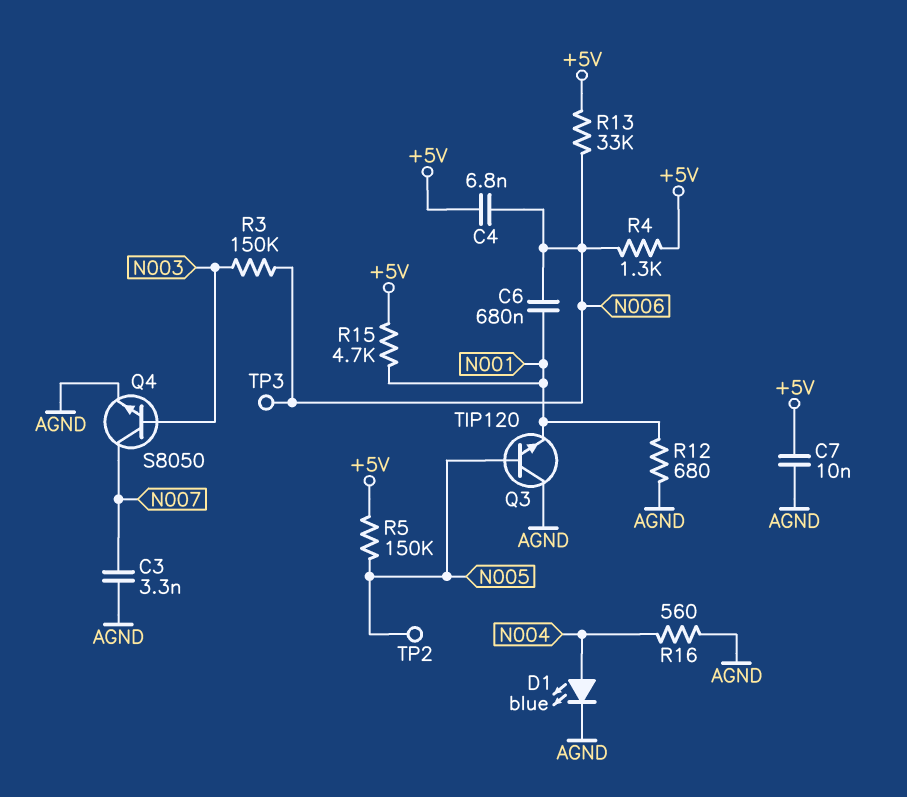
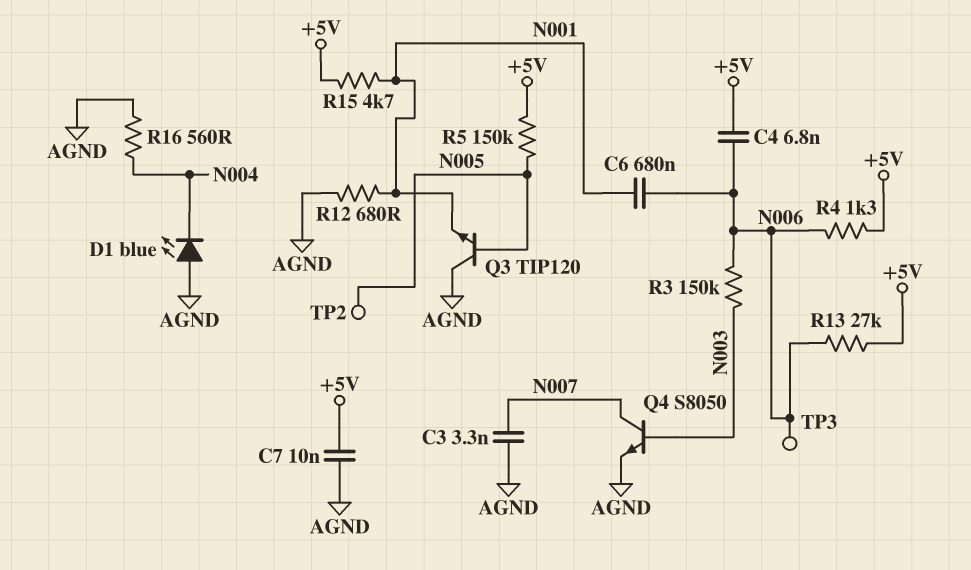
D1: LED blue (A N004, K AGND) -> LED blue (A AGND, K N004)
R13: 33k (+5V, N006) -> 27k (+5V, N006)

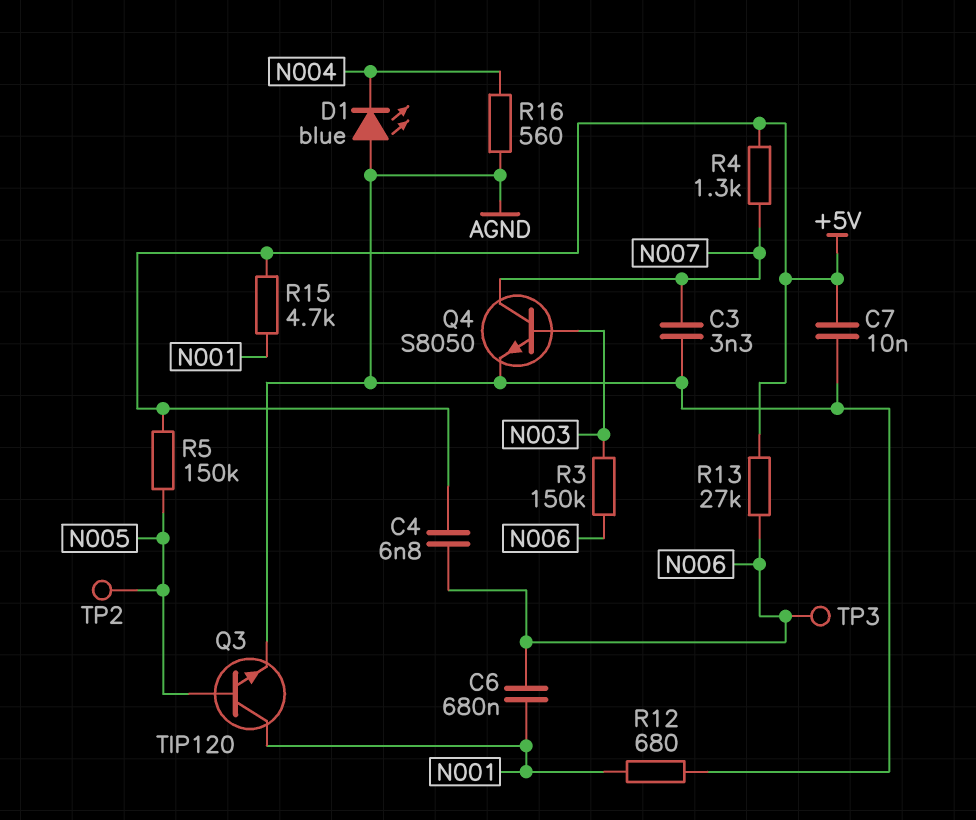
Q3: NPN TIP120 (B N005, C AGND, E N001) -> NPN TIP120 (B N005, C N001, E AGND)
R4: 1.3k (+5V, N006) -> 1.3k (+5V, N007)

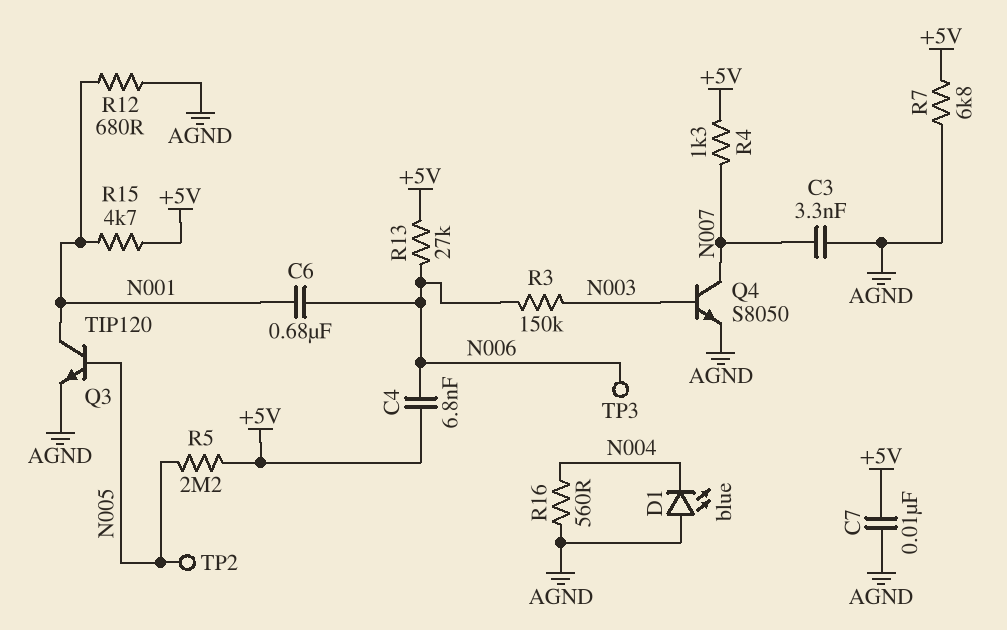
R5: 150k (+5V, N005) -> 2.2M (+5V, N005)
R7: none -> 6.8k (+5V, AGND)

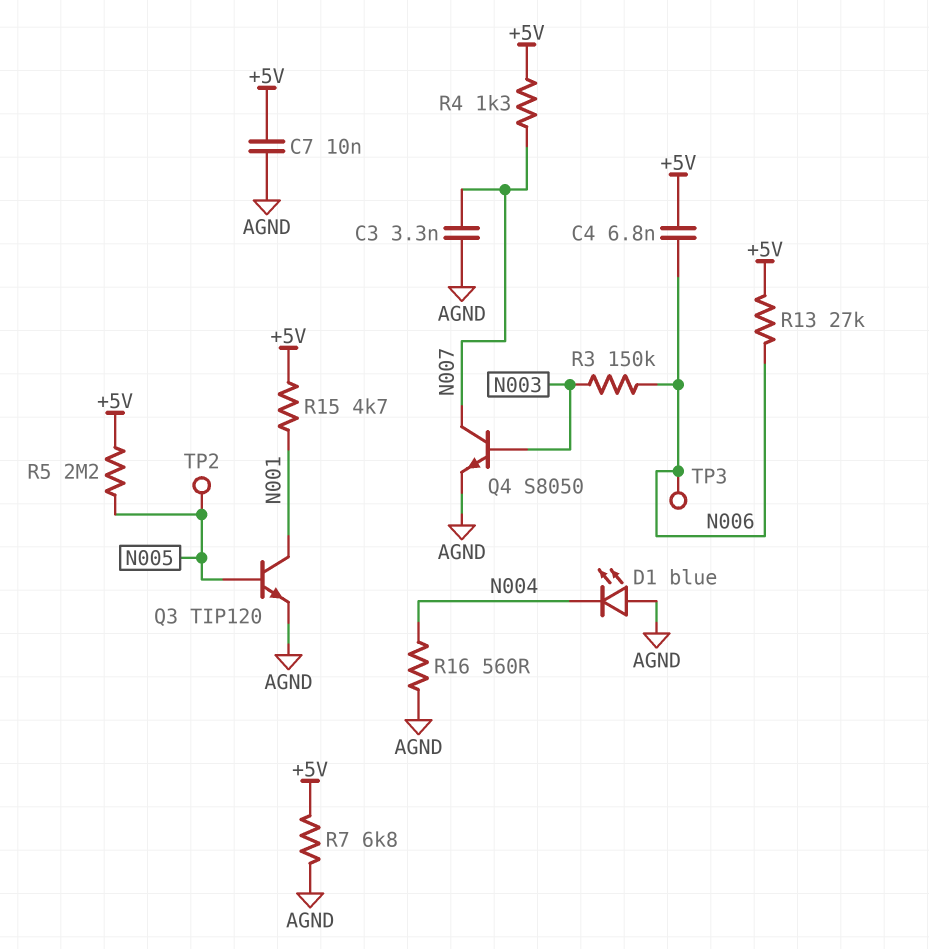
C6: 680nF (N001, N006) -> none
R12: 680 (AGND, N001) -> none

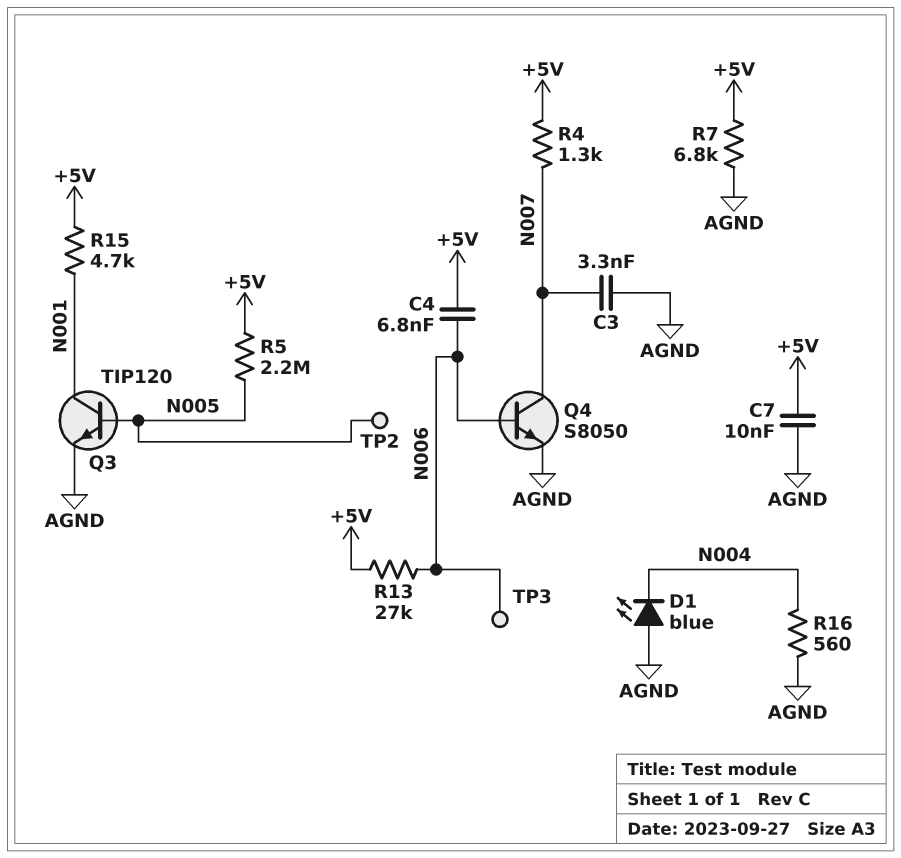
Q4: NPN S8050 (B N003, C N007, E AGND) -> NPN S8050 (B N006, C N007, E AGND)
R3: 150k (N003, N006) -> none

